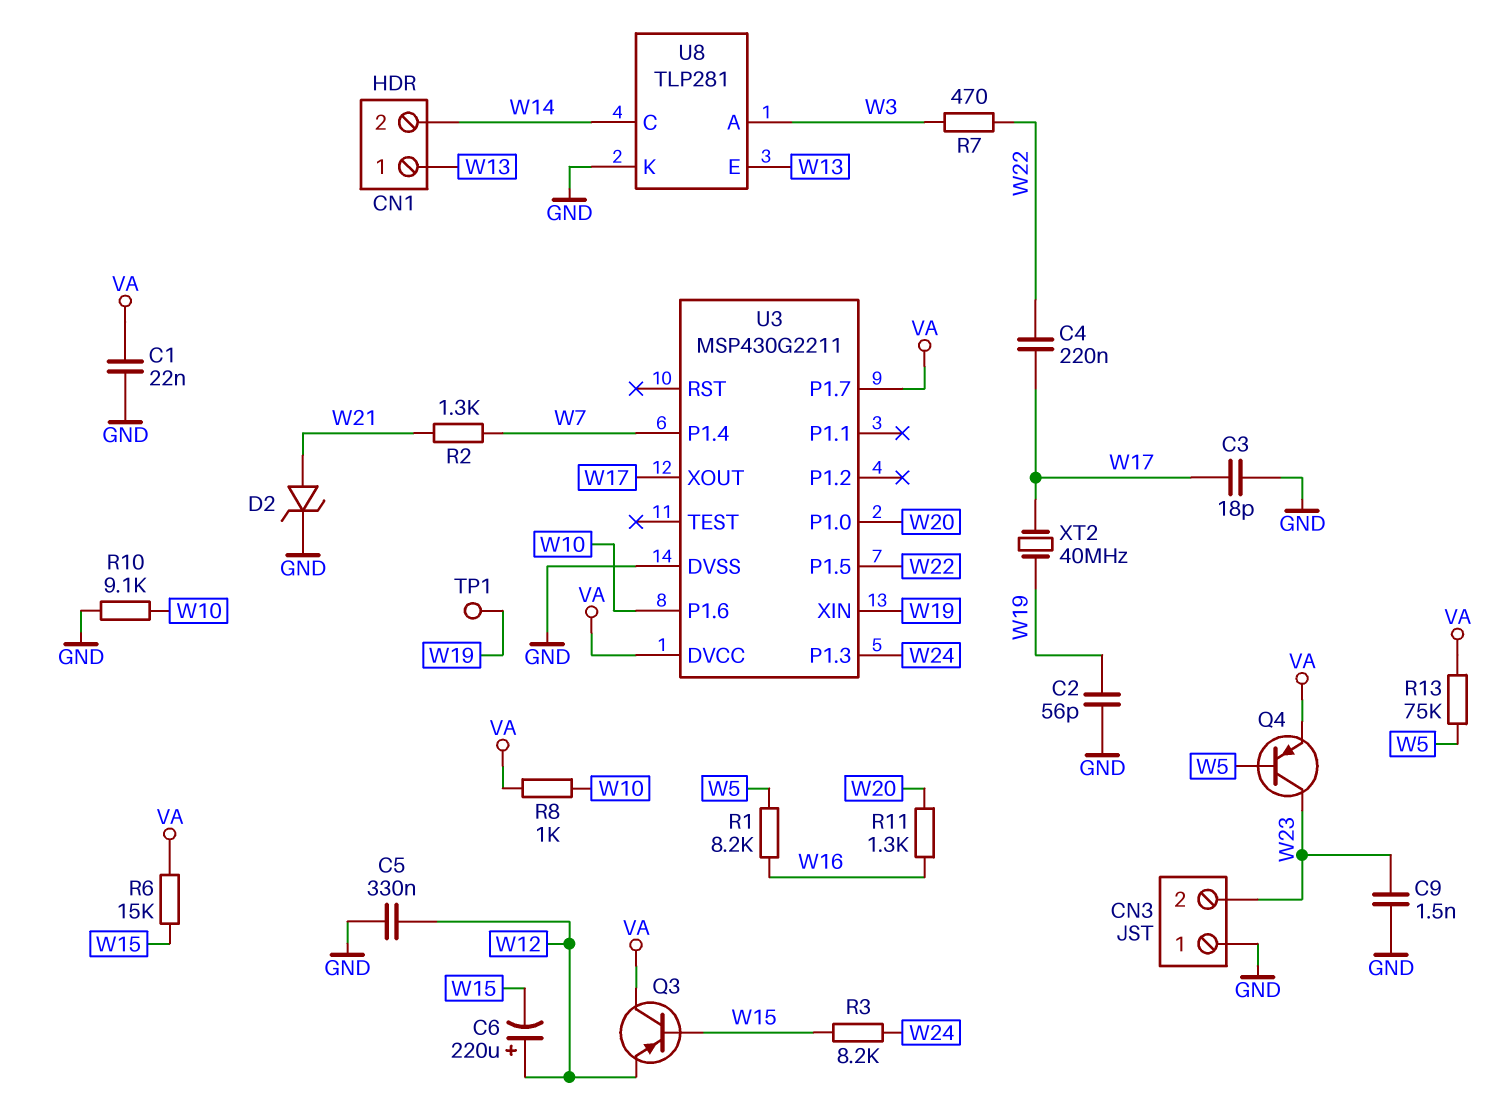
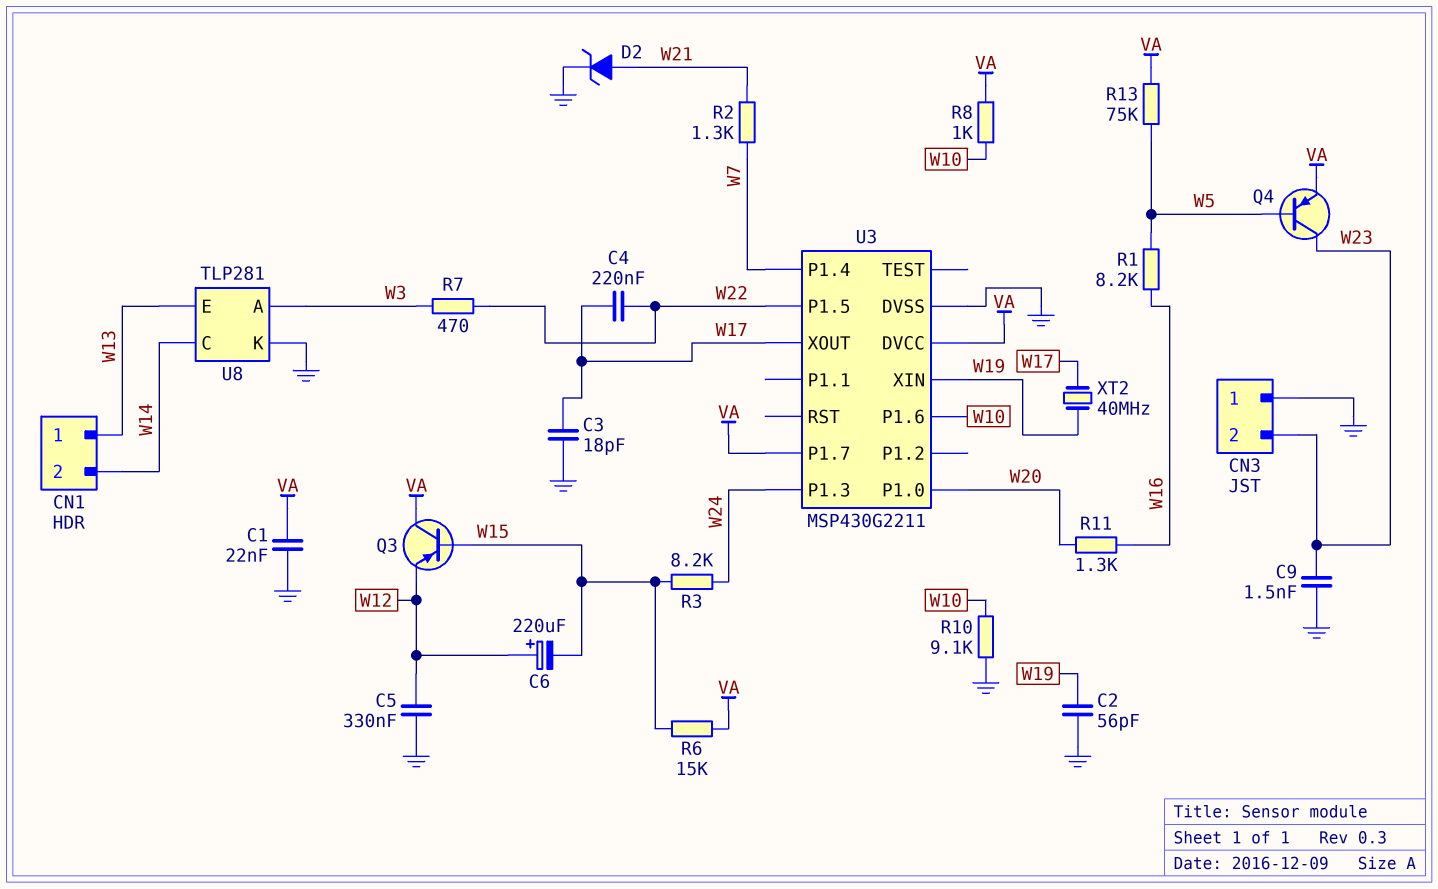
TP1: test point (W19) -> none

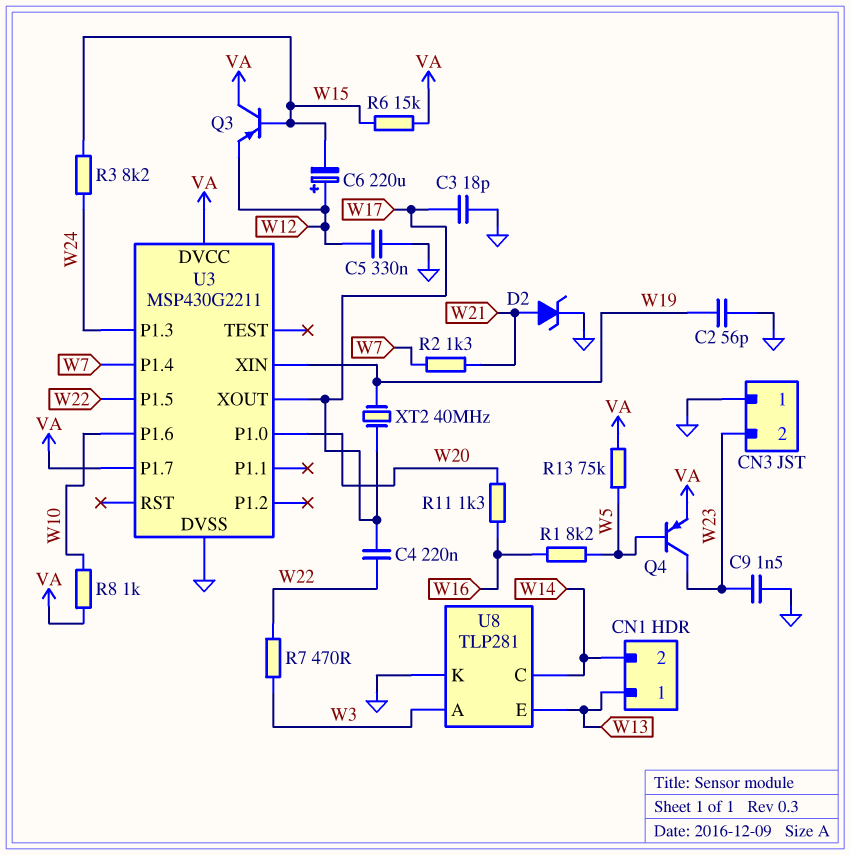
C1: 22nF (GND, VA) -> none
R10: 9.1k (GND, W10) -> none

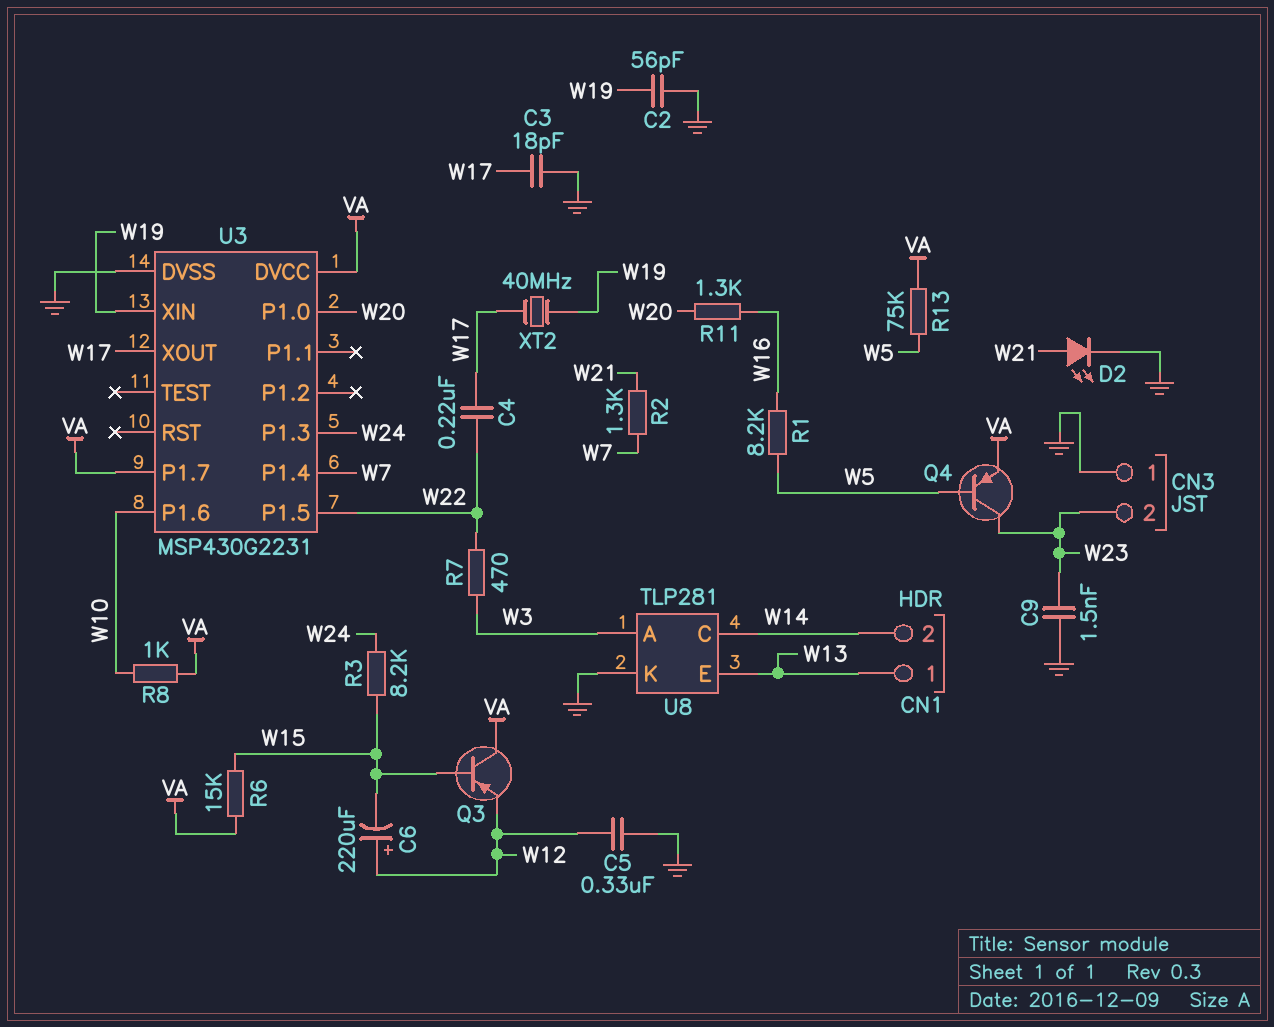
D2: zener (A W21, K GND) -> LED (A W21, K GND)
U3: MSP430G2211 -> MSP430G2231

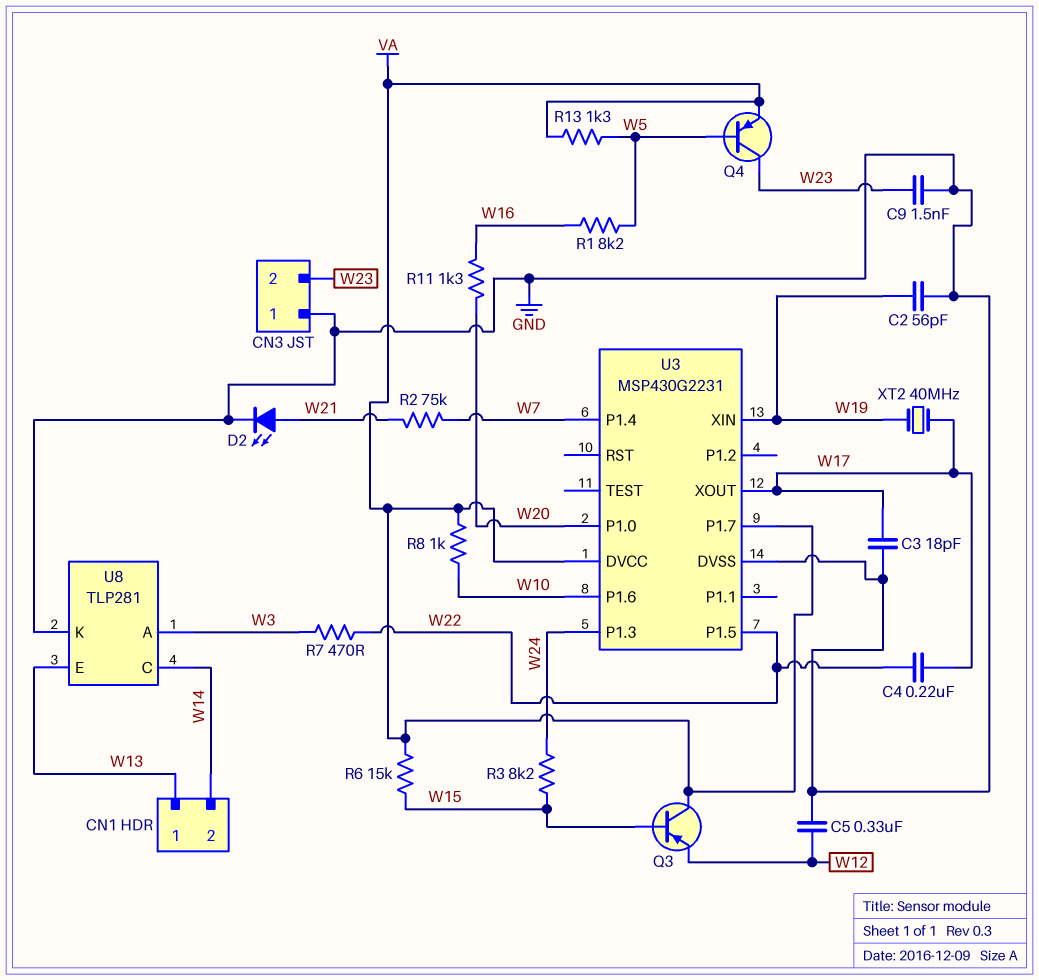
C6: 220uF (plus W12, minus W15) -> none
R2: 1.3k (W7, W21) -> 75k (W7, W21)
R13: 75k (VA, W5) -> 1.3k (VA, W5)

